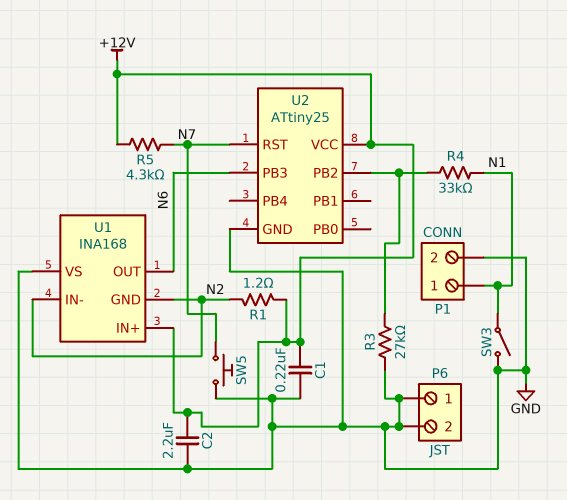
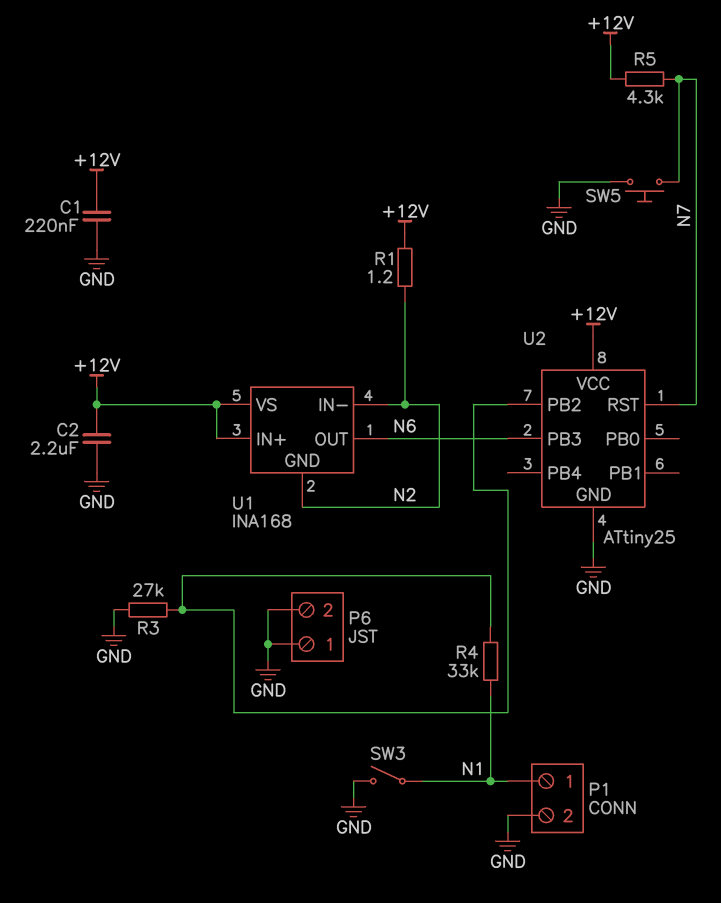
U1 pin VS: GND -> +12V

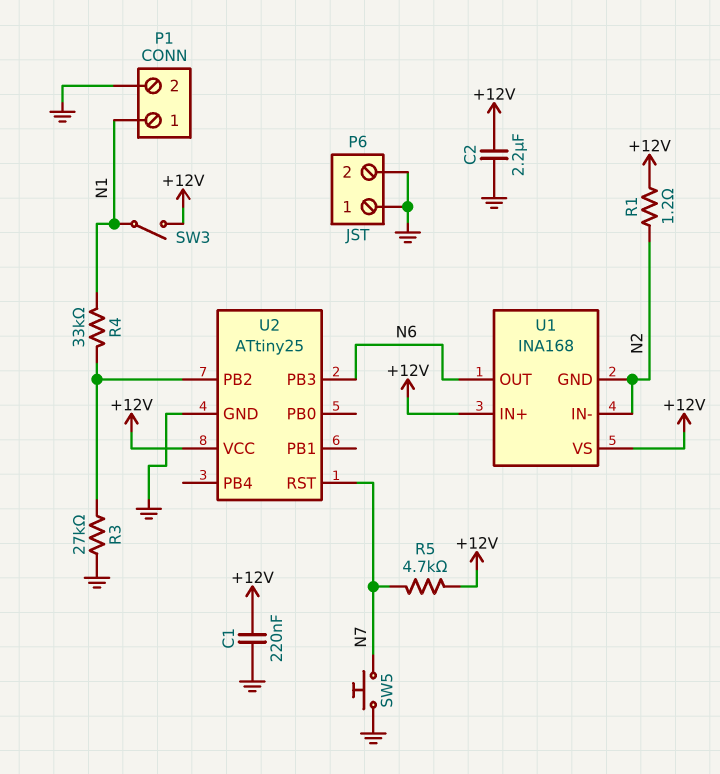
R5: 4.3k (+12V, N7) -> 4.7k (+12V, N7)
SW3: switch (GND, N1) -> switch (+12V, N1)

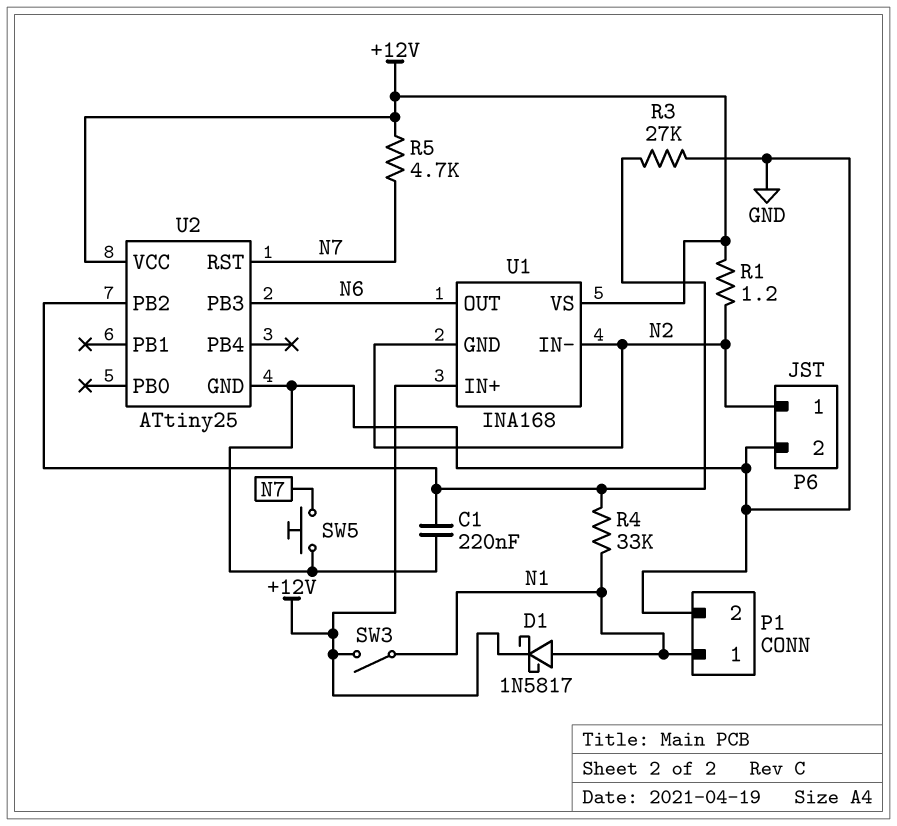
C1: 220nF (+12V, GND) -> 220nF (GND, U2/PB2)
C2: 2.2uF (+12V, GND) -> none
D1: none -> schottky 1N5817 (A N1, K +12V)
P6 pin 1: GND -> N2

